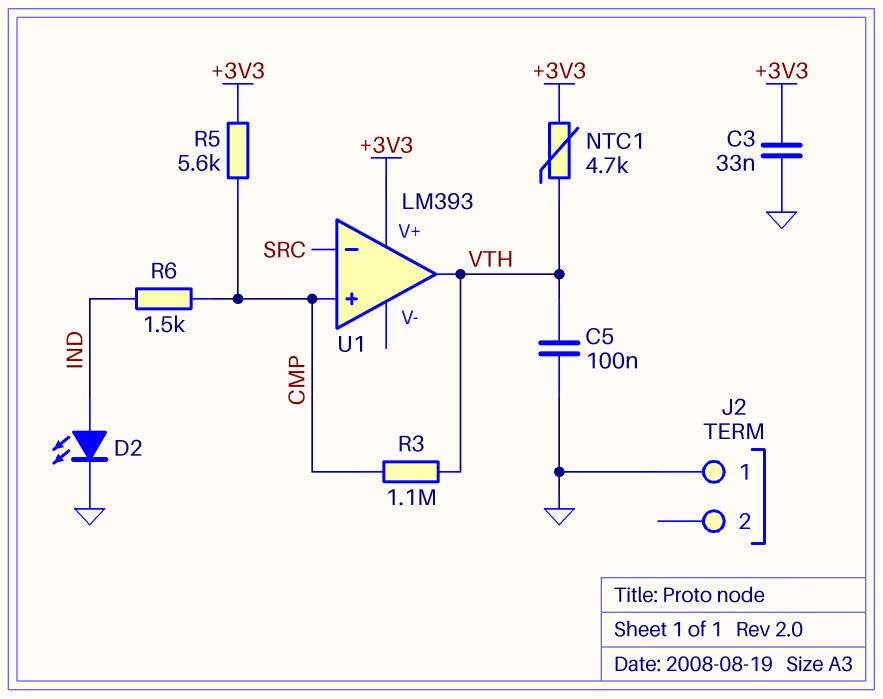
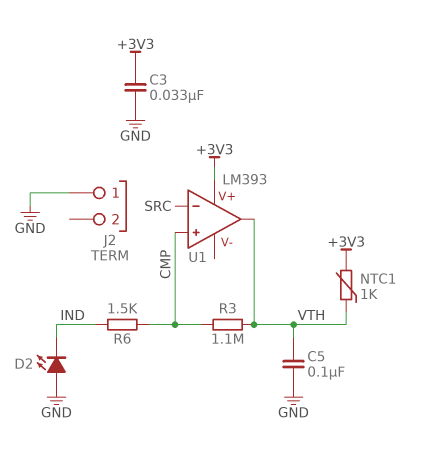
D2: LED (A IND, K GND) -> LED (A GND, K IND)
NTC1: 4.7k (+3V3, VTH) -> 1k (+3V3, VTH)
R5: 5.6k (+3V3, CMP) -> none

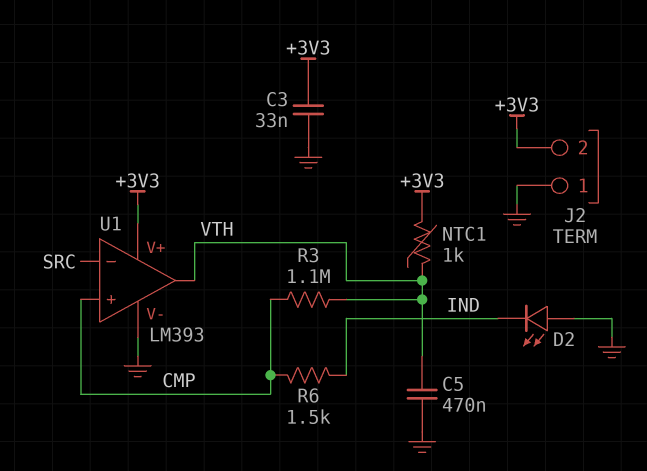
C5: 100nF (GND, VTH) -> 470nF (GND, VTH)
J2 pin 2: none -> +3V3
U1 pin V-: none -> GND

